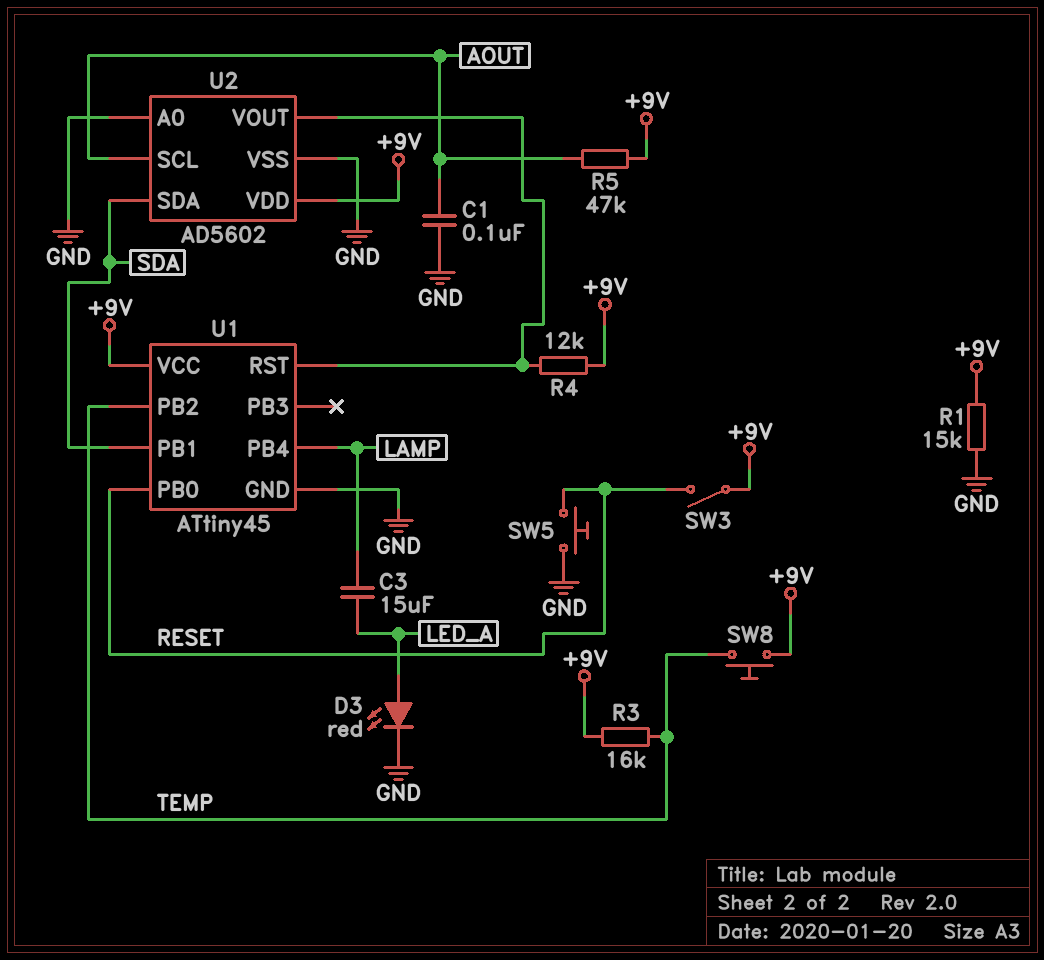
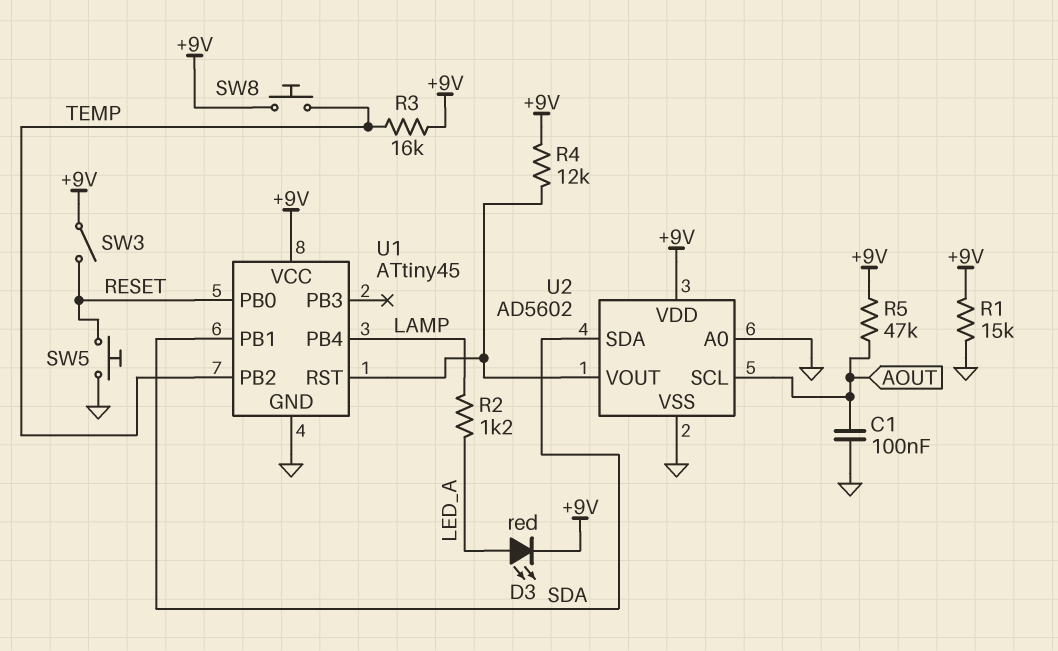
C3: 15uF (LAMP, LED_A) -> none
D3: LED red (A LED_A, K GND) -> LED red (A LED_A, K +9V)
R2: none -> 1.2k (LAMP, LED_A)

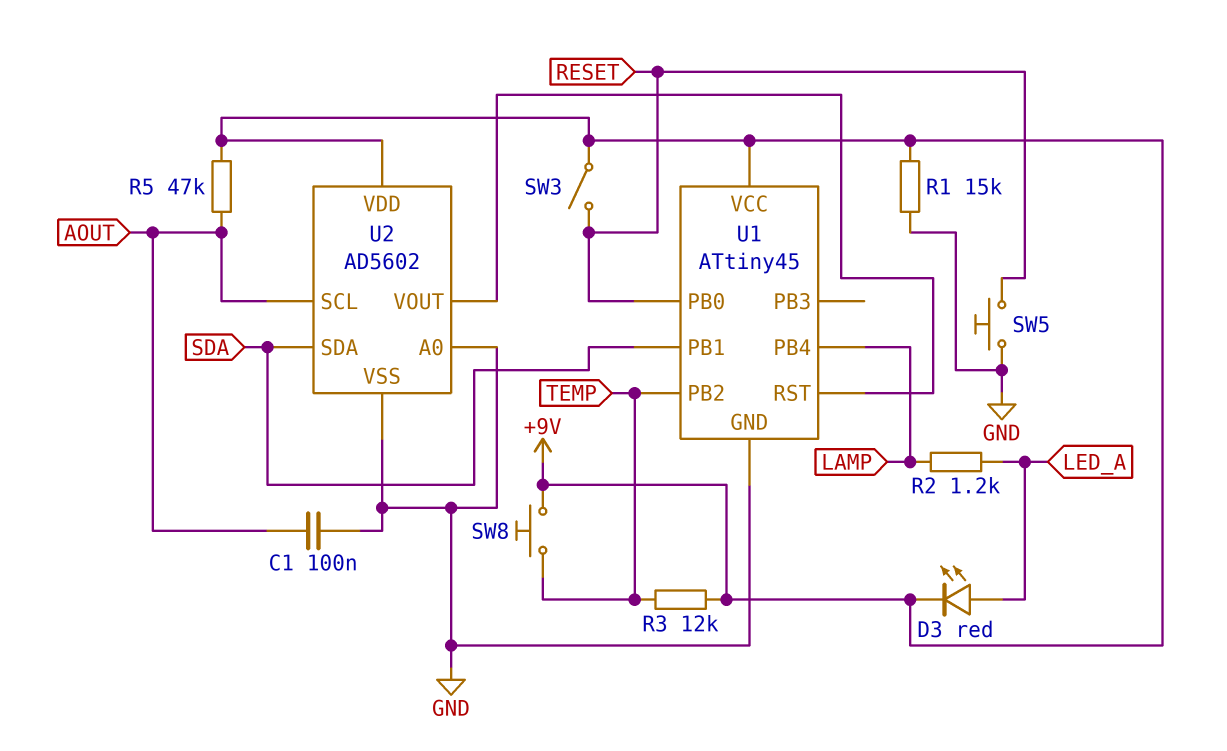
R3: 16k (+9V, TEMP) -> 12k (+9V, TEMP)
R4: 12k (+9V, U1/RST) -> none

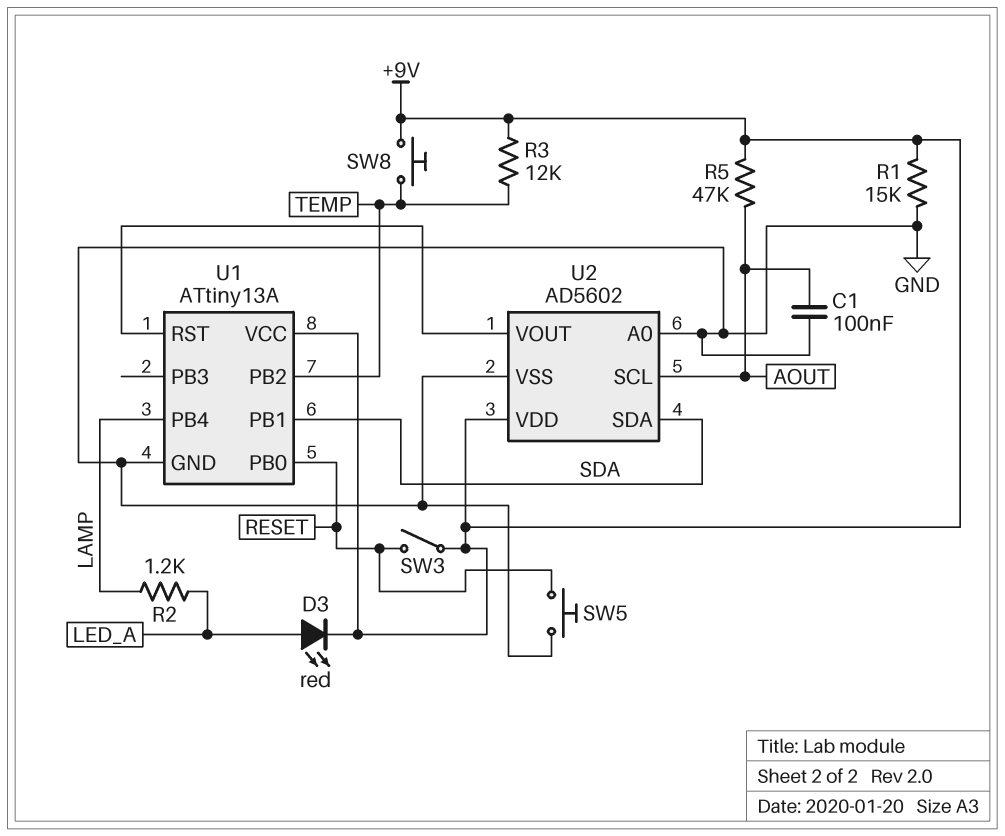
U1: ATtiny45 -> ATtiny13A

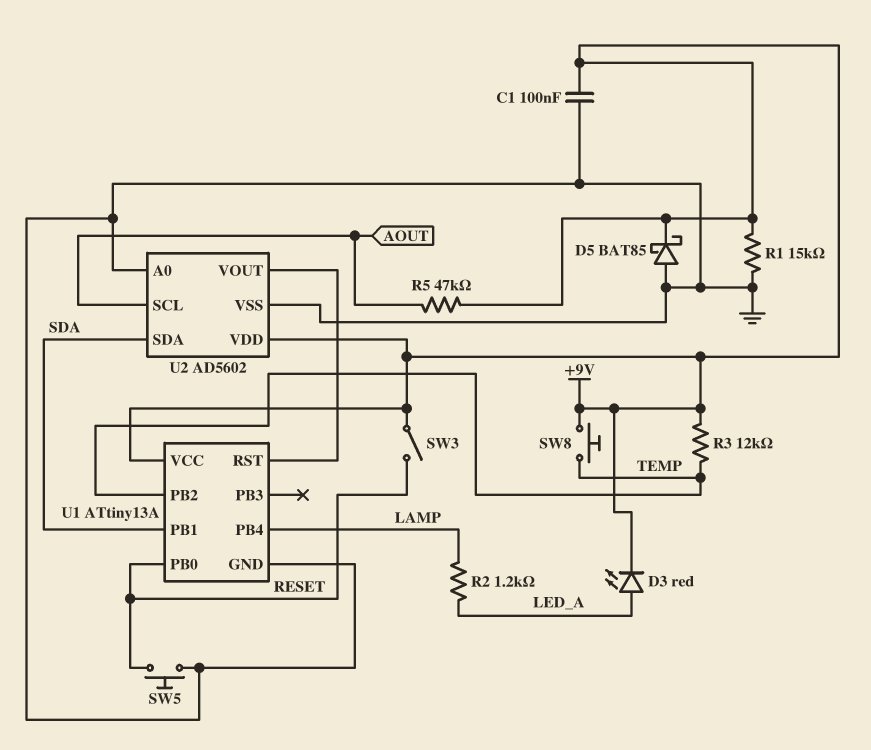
C1: 100nF (AOUT, GND) -> 100nF (+9V, GND)
D5: none -> schottky BAT85 (A GND, K +9V)

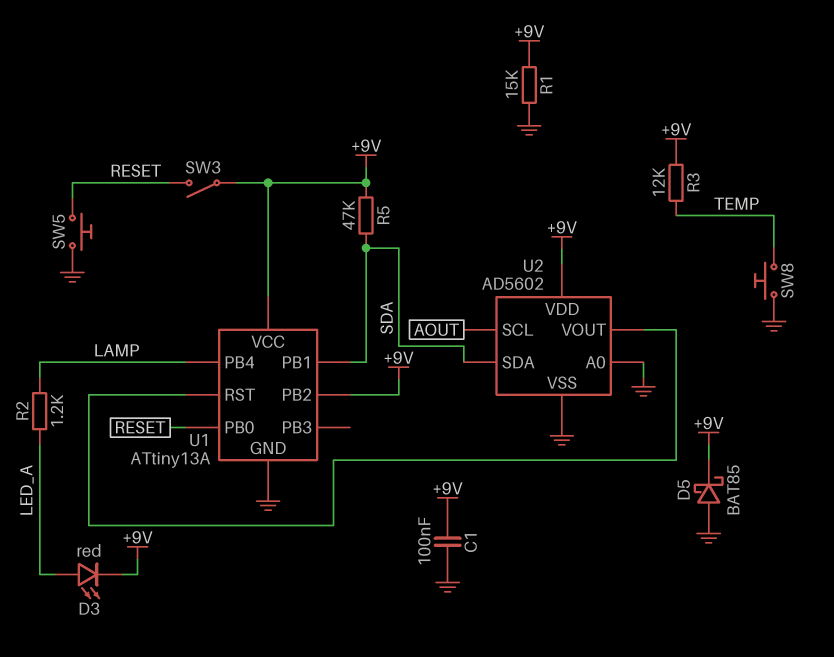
R5: 47k (+9V, AOUT) -> 47k (+9V, SDA)
SW8: button (+9V, TEMP) -> button (GND, TEMP)
U1 pin PB2: TEMP -> +9V

